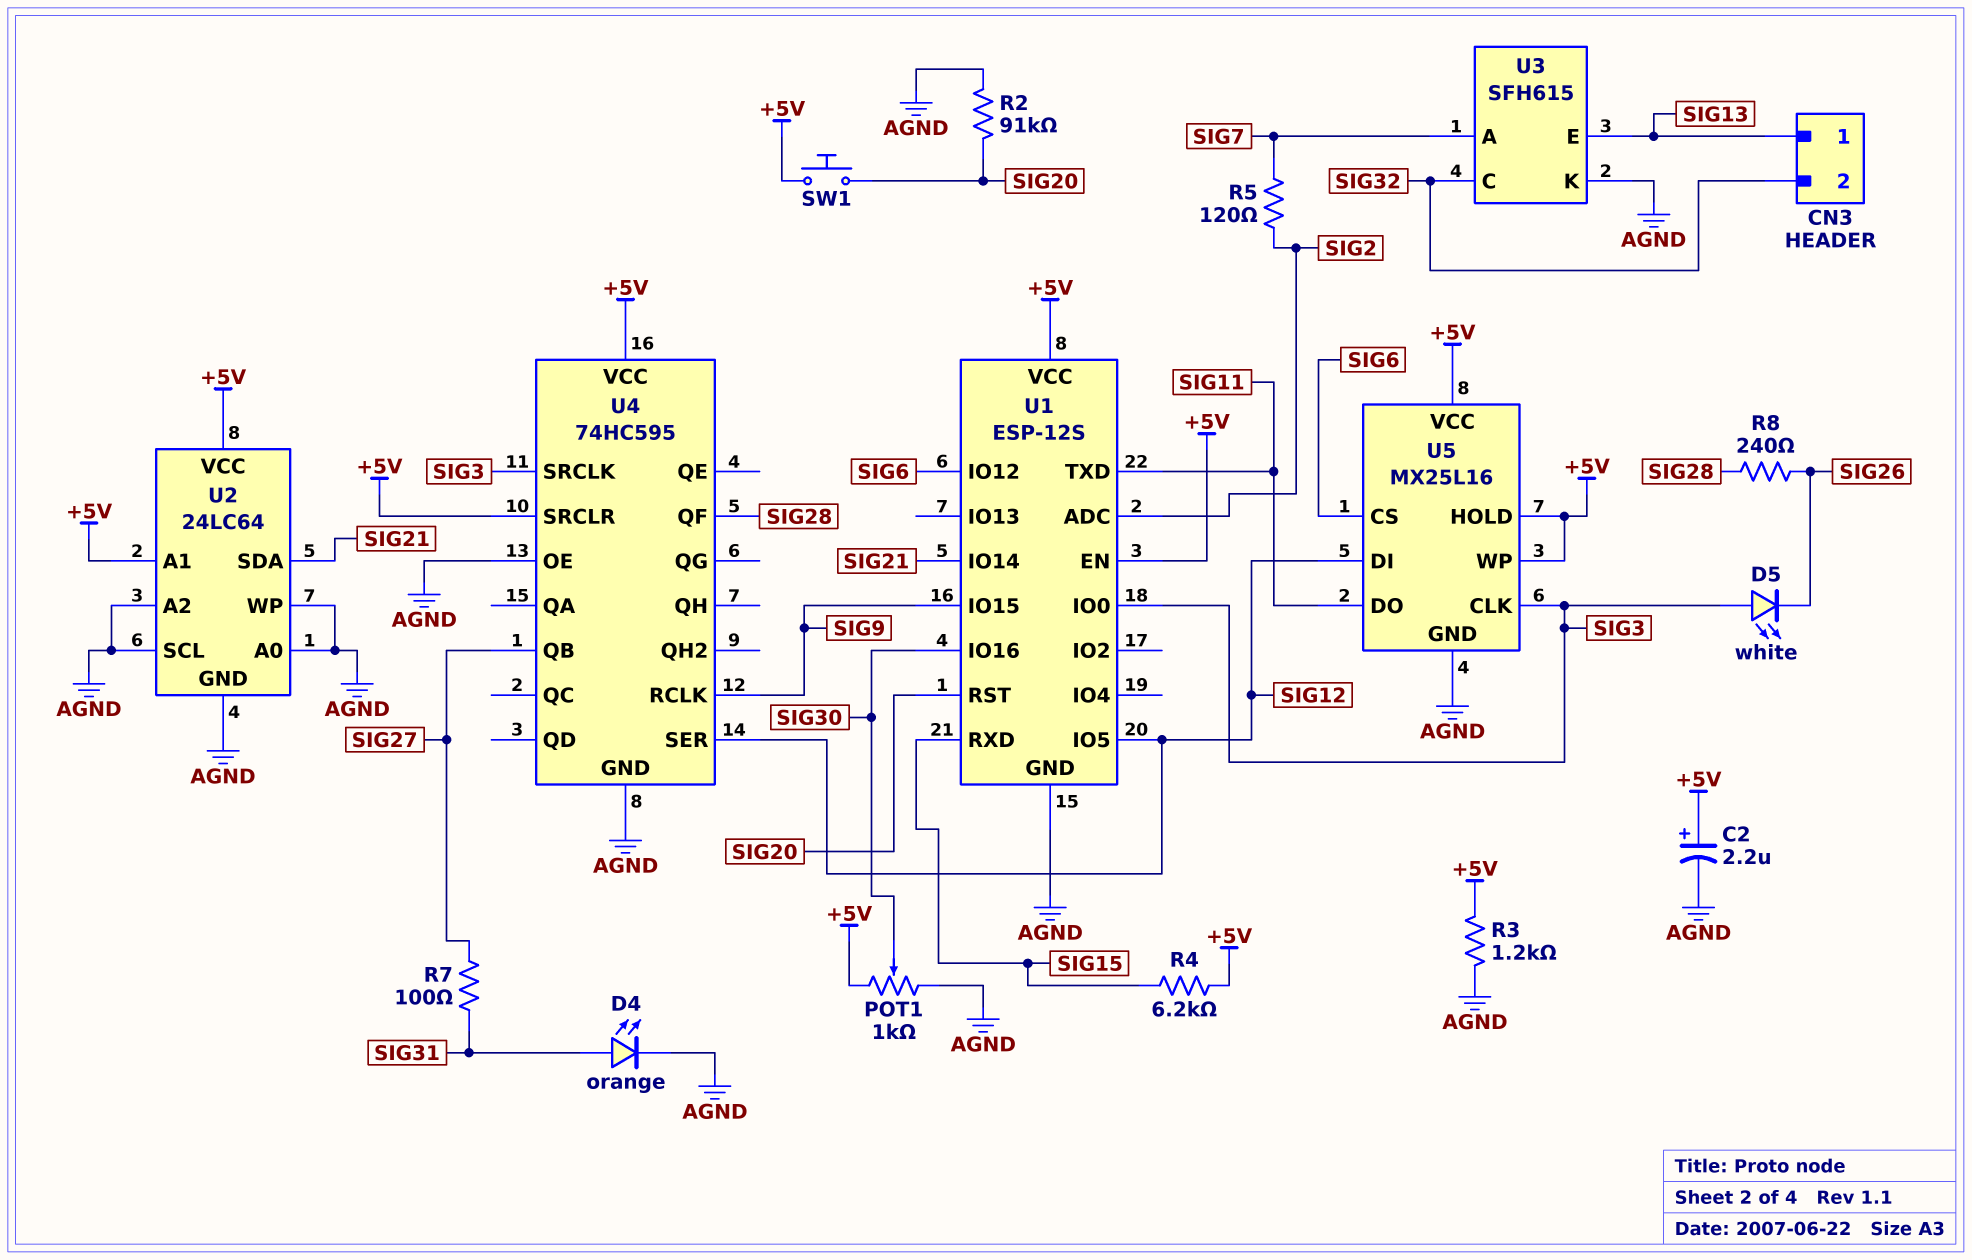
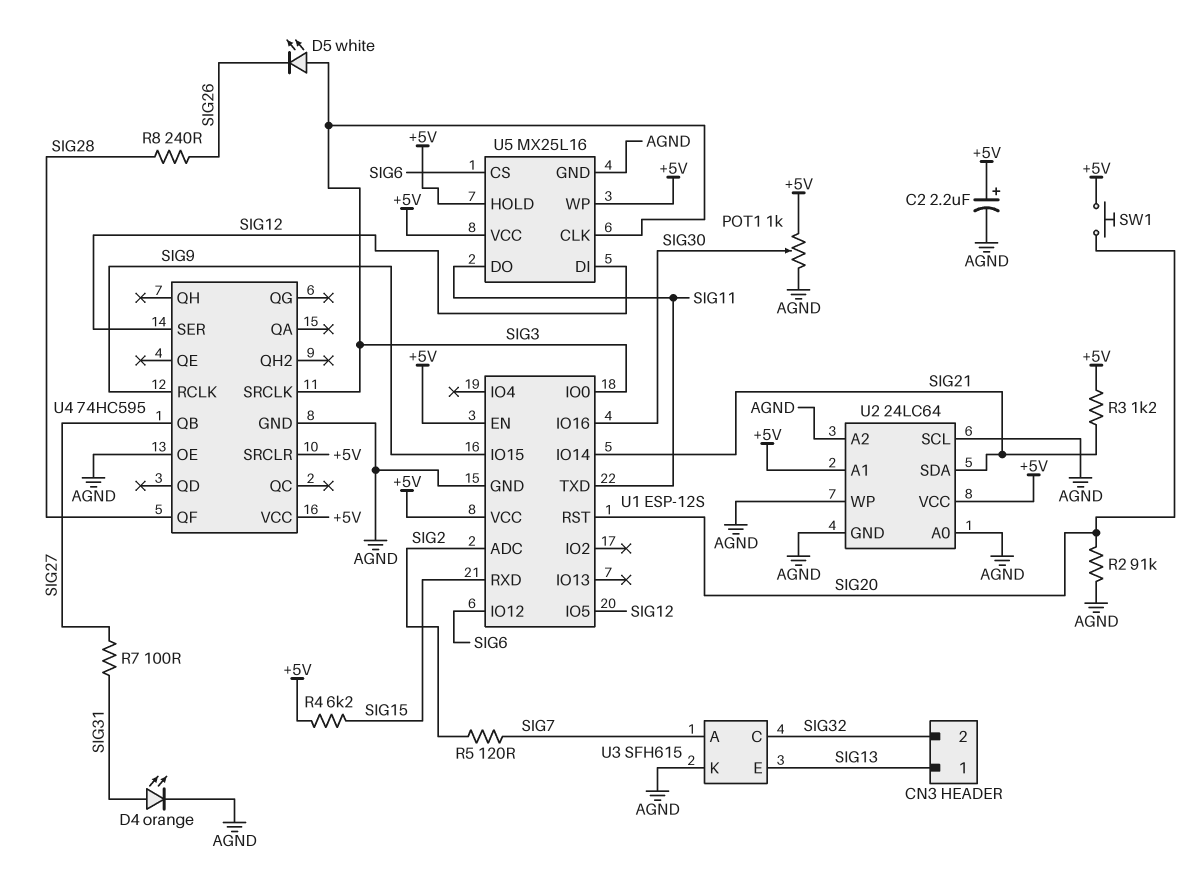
R3: 1.2k (+5V, AGND) -> 1.2k (+5V, SIG21)

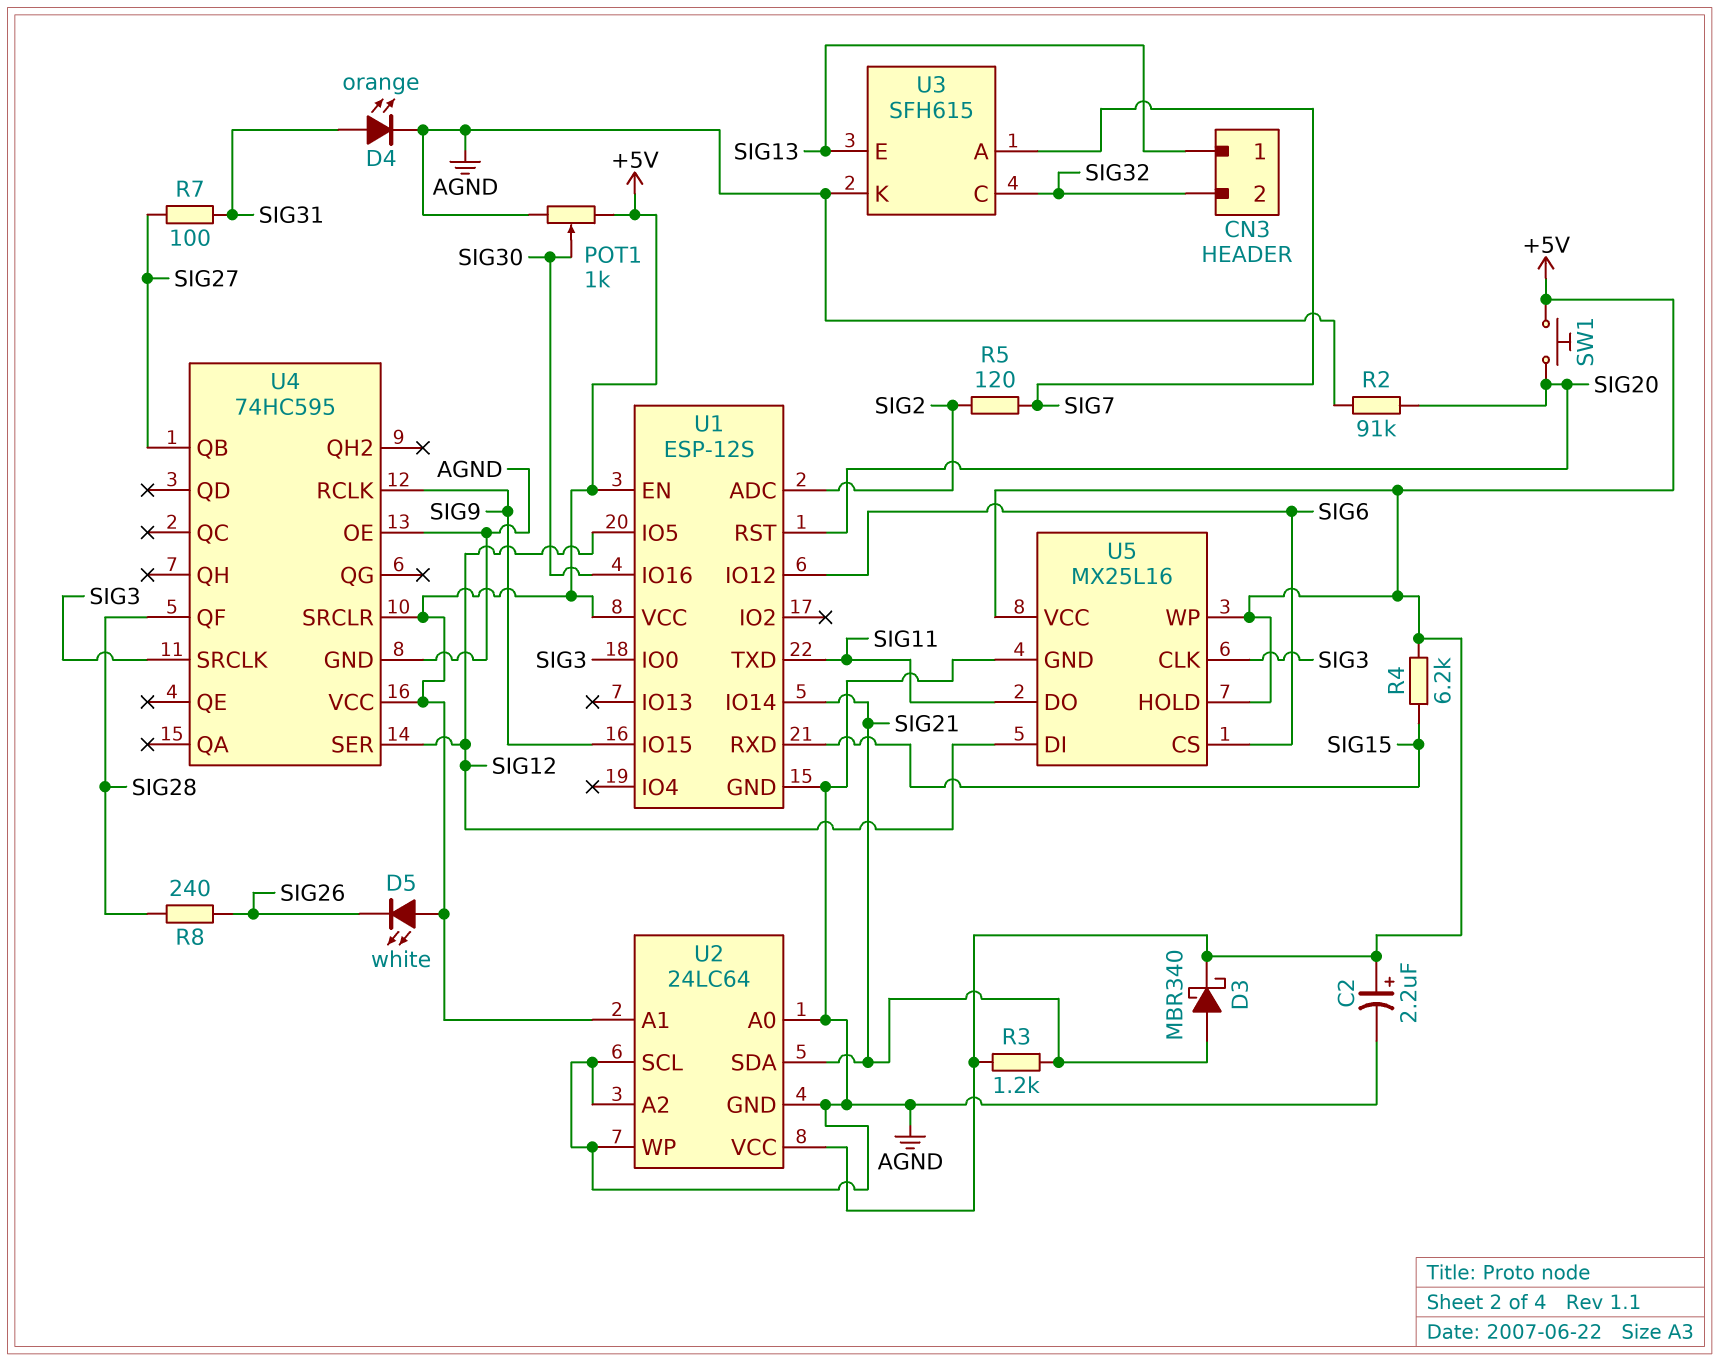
D3: none -> schottky MBR340 (A SIG21, K +5V)
D5: LED white (A SIG3, K SIG26) -> LED white (A +5V, K SIG26)

